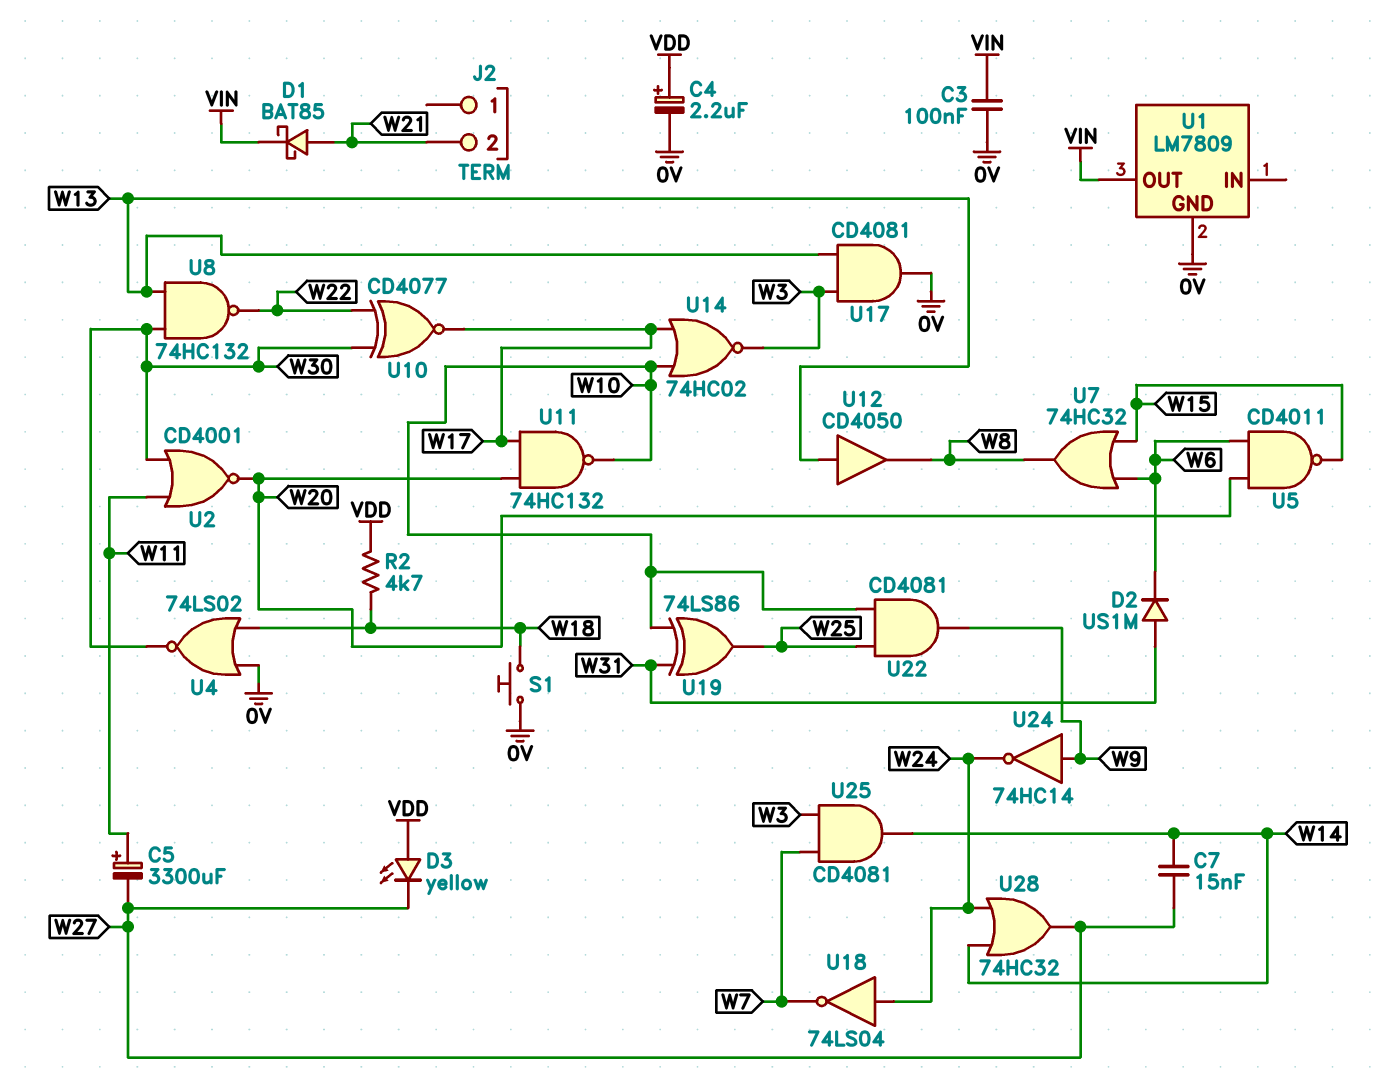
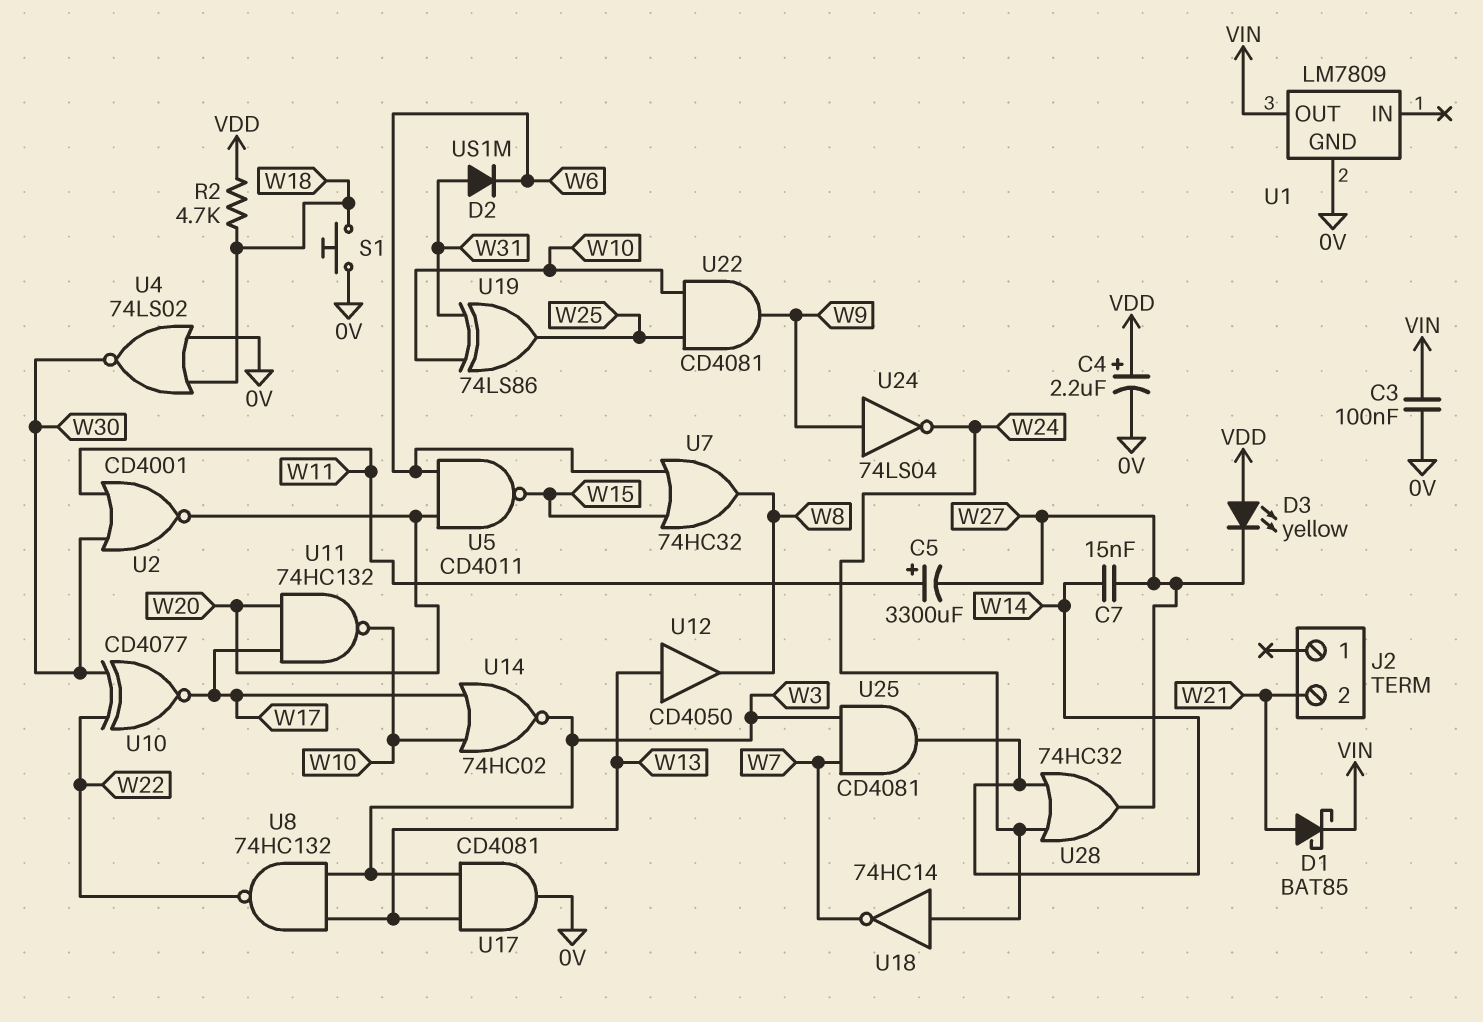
U8: NAND 74HC132 (in W13, in W30, out W22) -> NAND 74HC132 (in W3, in W13, out W22)
U18: NOT 74LS04 (in W24, out W7) -> NOT 74HC14 (in W24, out W7)
U24: NOT 74HC14 (in W9, out W24) -> NOT 74LS04 (in W9, out W24)

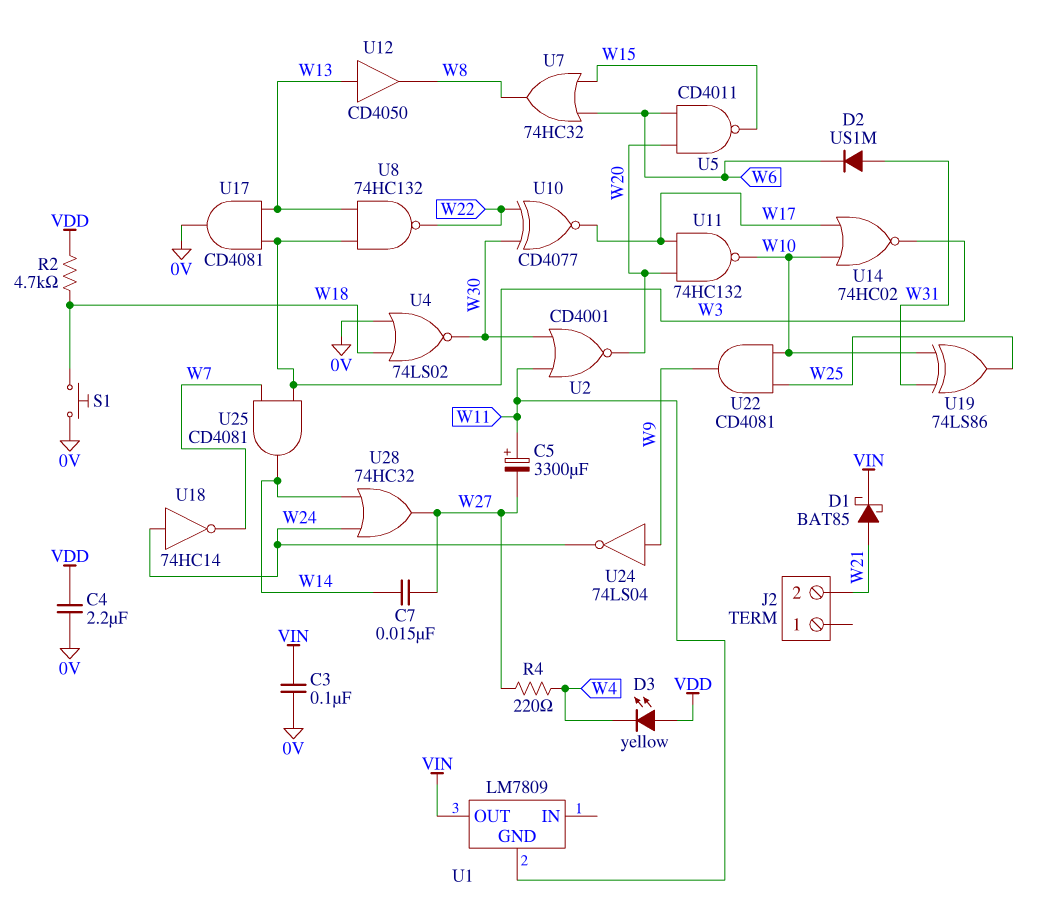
C4: 2.2uF (plus VDD, minus 0V) -> 2.2uF (0V, VDD)
D3: LED yellow (A VDD, K W27) -> LED yellow (A VDD, K W4)
R4: none -> 220 (W4, W27)
U1 pin GND: 0V -> W11

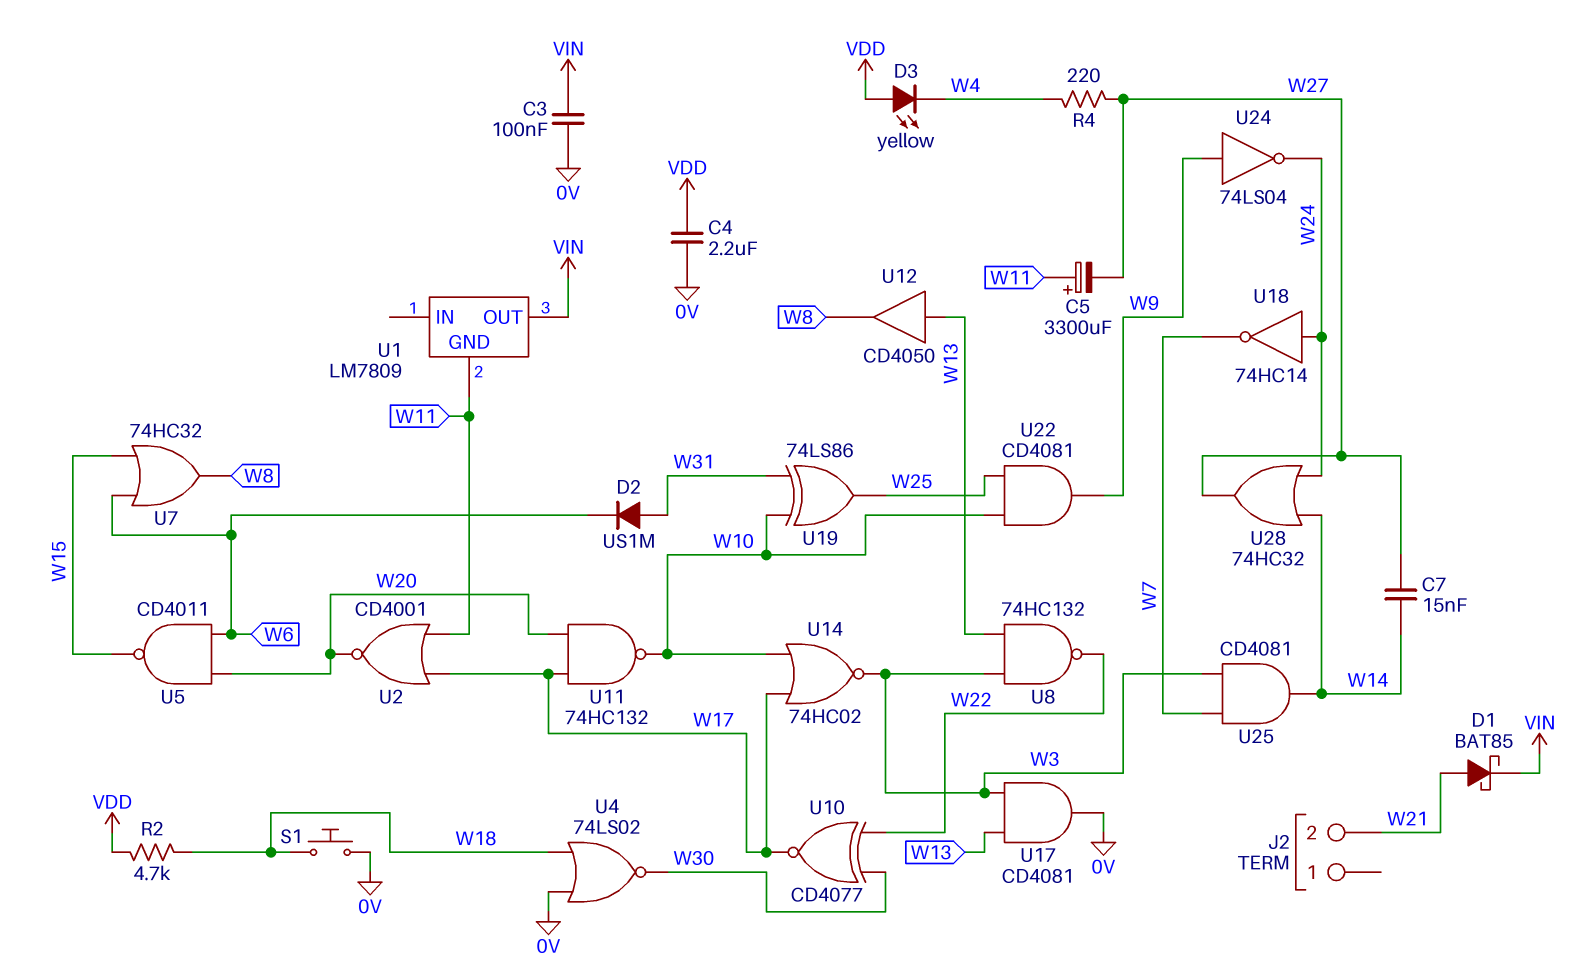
U2: NOR CD4001 (in W11, in W30, out W20) -> NOR CD4001 (in W11, in W17, out W20)

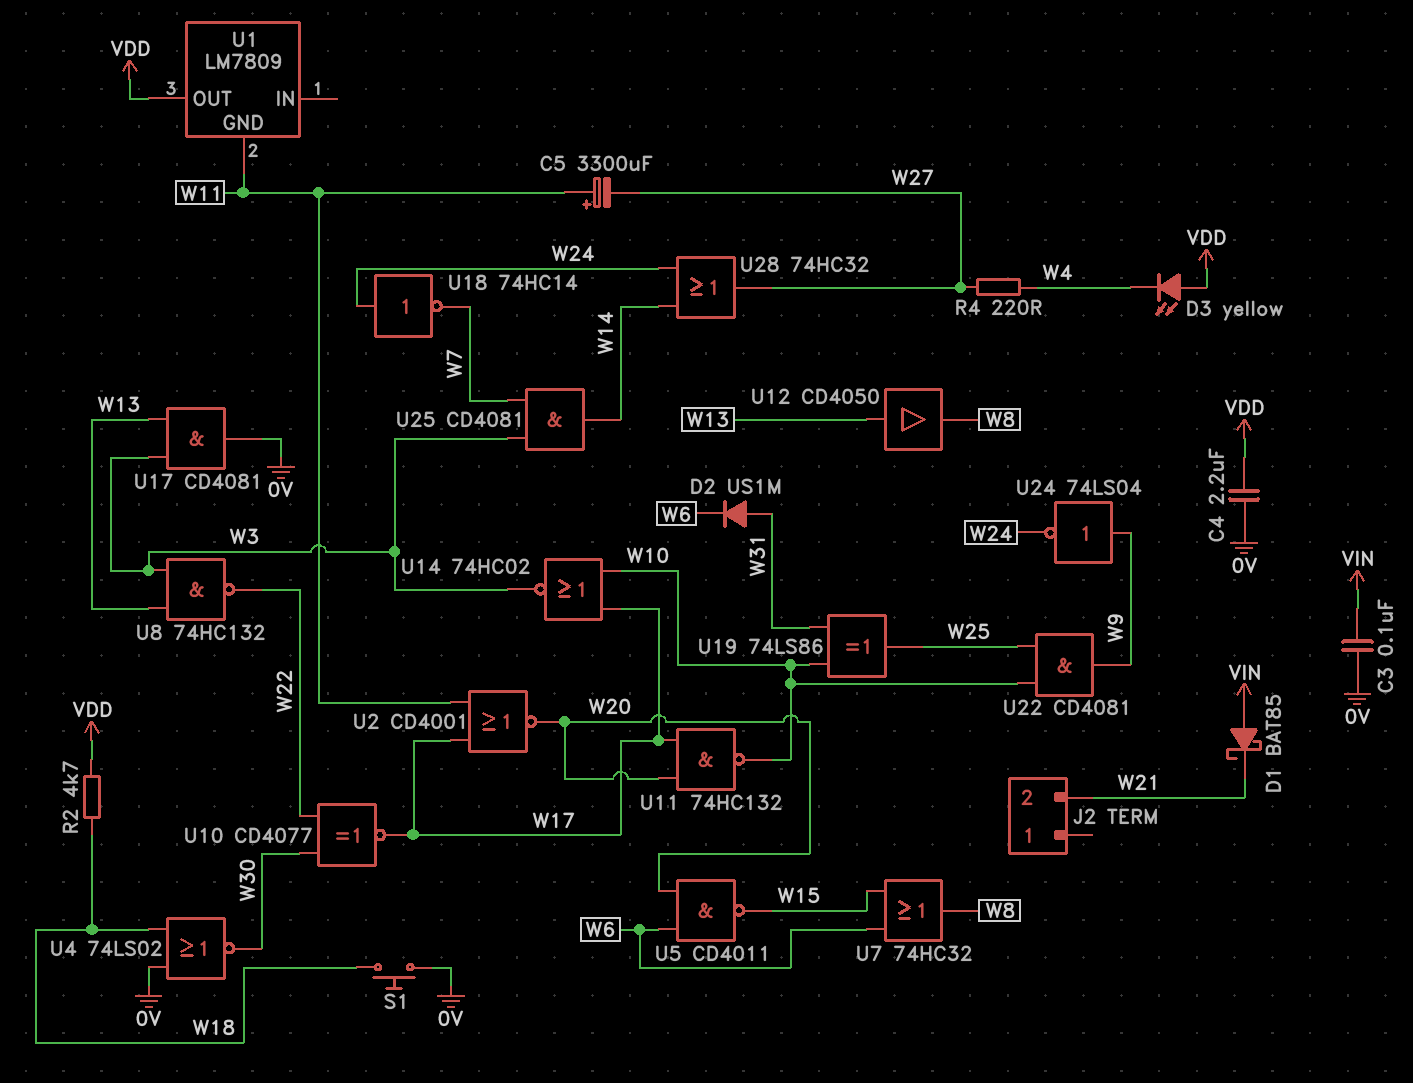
C7: 15nF (W14, W27) -> none
D1: schottky BAT85 (A W21, K VIN) -> schottky BAT85 (A VIN, K W21)
U1 pin OUT: VIN -> VDD

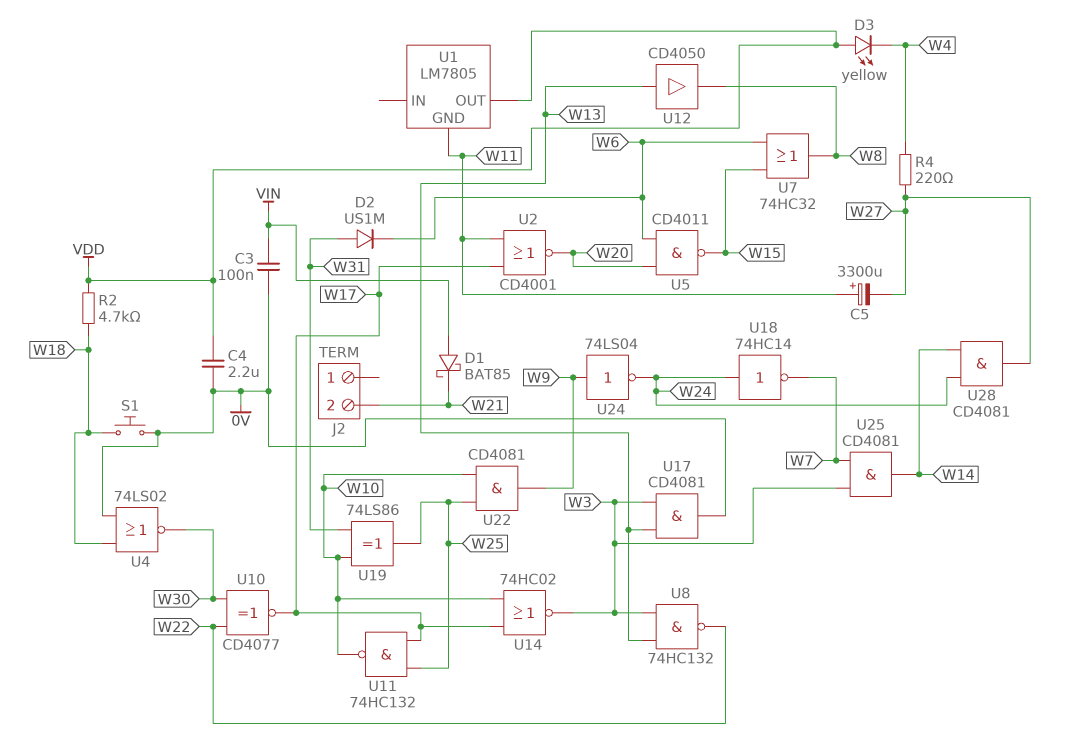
U1: LM7809 -> LM7805
U11: NAND 74HC132 (in W17, in W20, out W10) -> NAND 74HC132 (in W17, in W25, out W10)
U28: OR 74HC32 (in W14, in W24, out W27) -> AND CD4081 (in W14, in W24, out W27)

